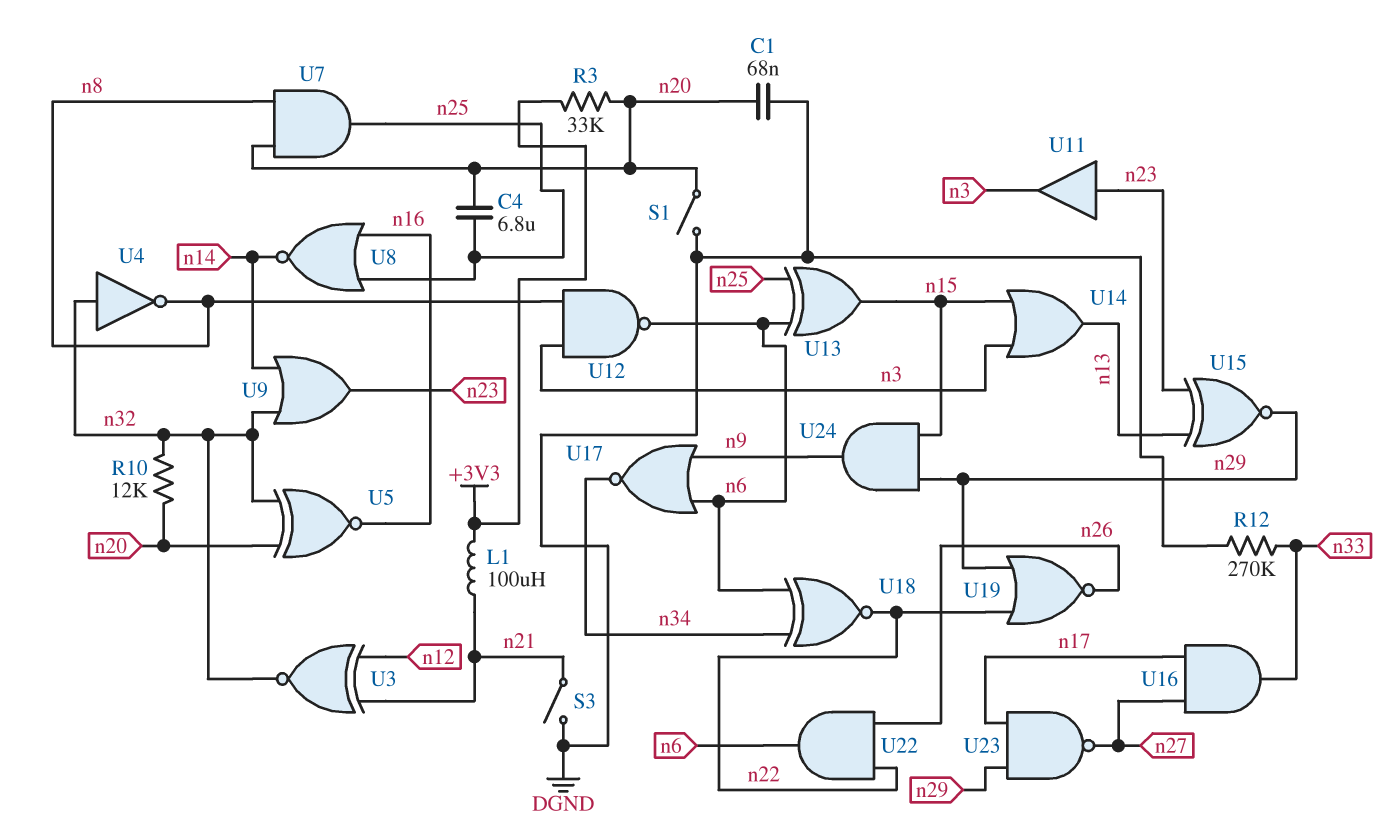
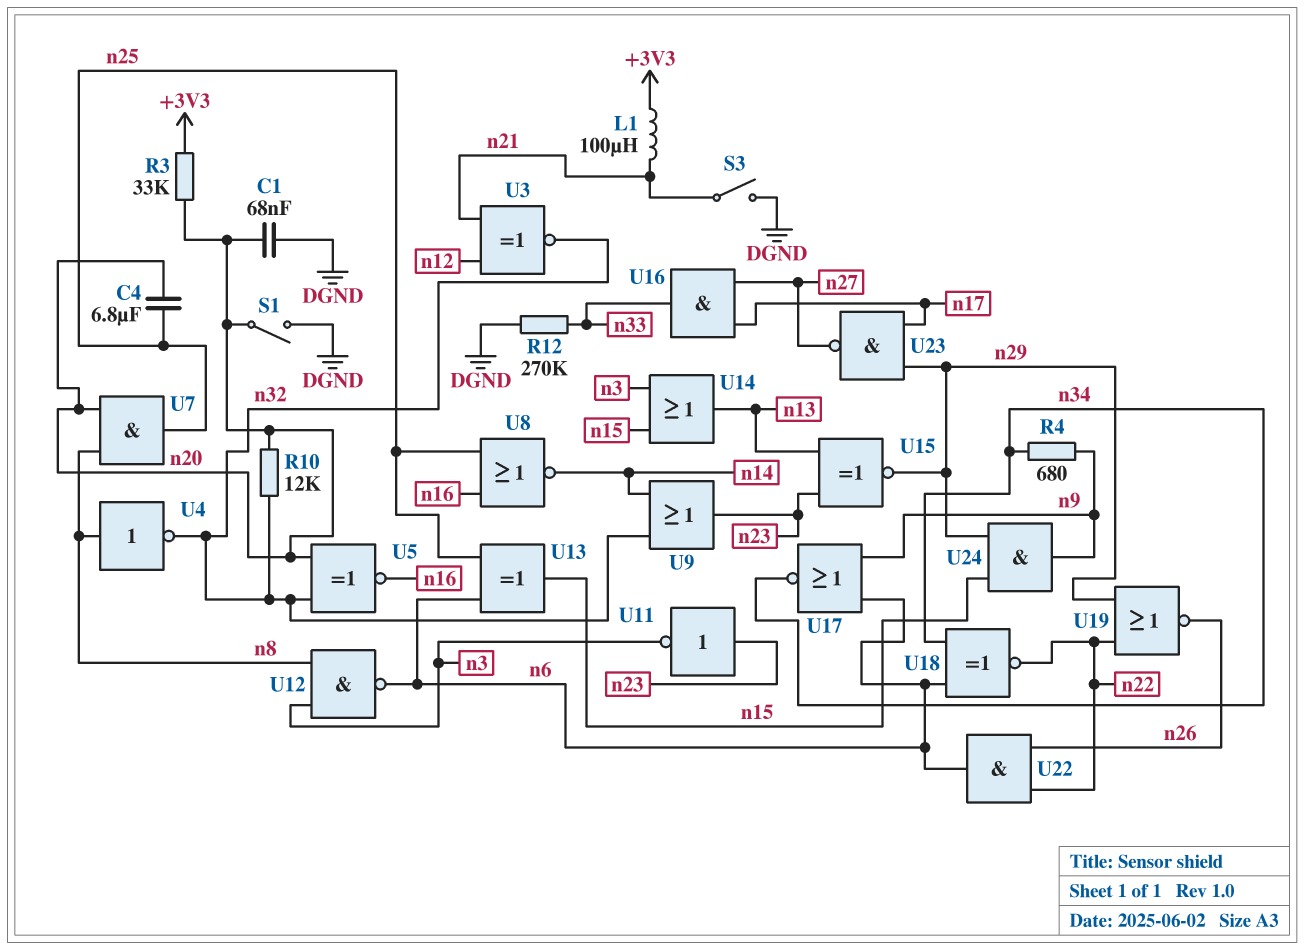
R4: none -> 680 (n9, n34)
U4: NOT (in n32, out n8) -> NOT (in n8, out n32)
U11: buffer (in n23, out n3) -> NOT (in n23, out n3)

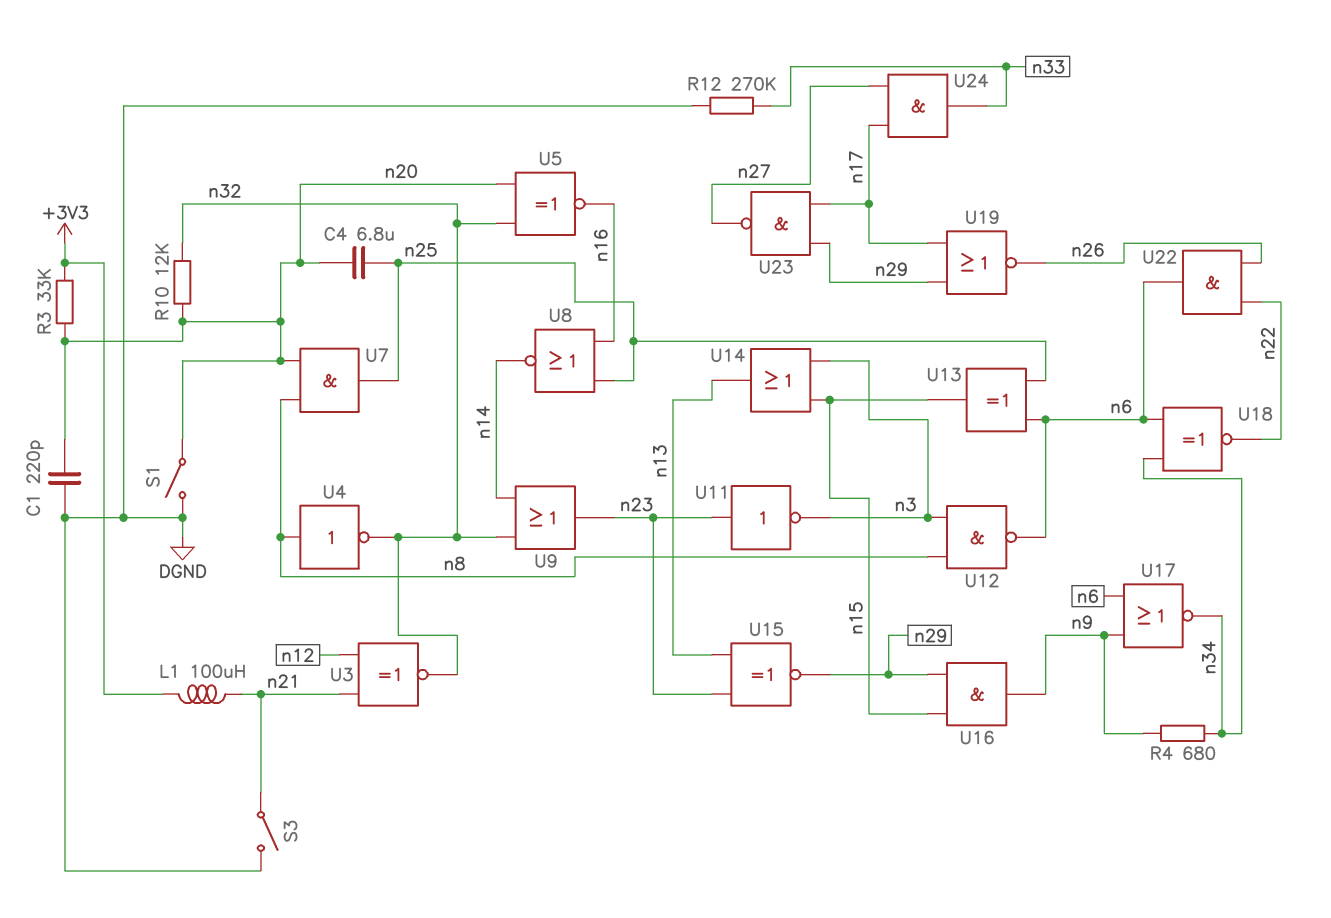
C1: 68nF (DGND, n20) -> 220pF (DGND, n20)
U16: AND (in n17, in n27, out n33) -> AND (in n15, in n29, out n9)
U19: NOR (in n22, in n29, out n26) -> NOR (in n17, in n29, out n26)
U24: AND (in n15, in n29, out n9) -> AND (in n17, in n27, out n33)

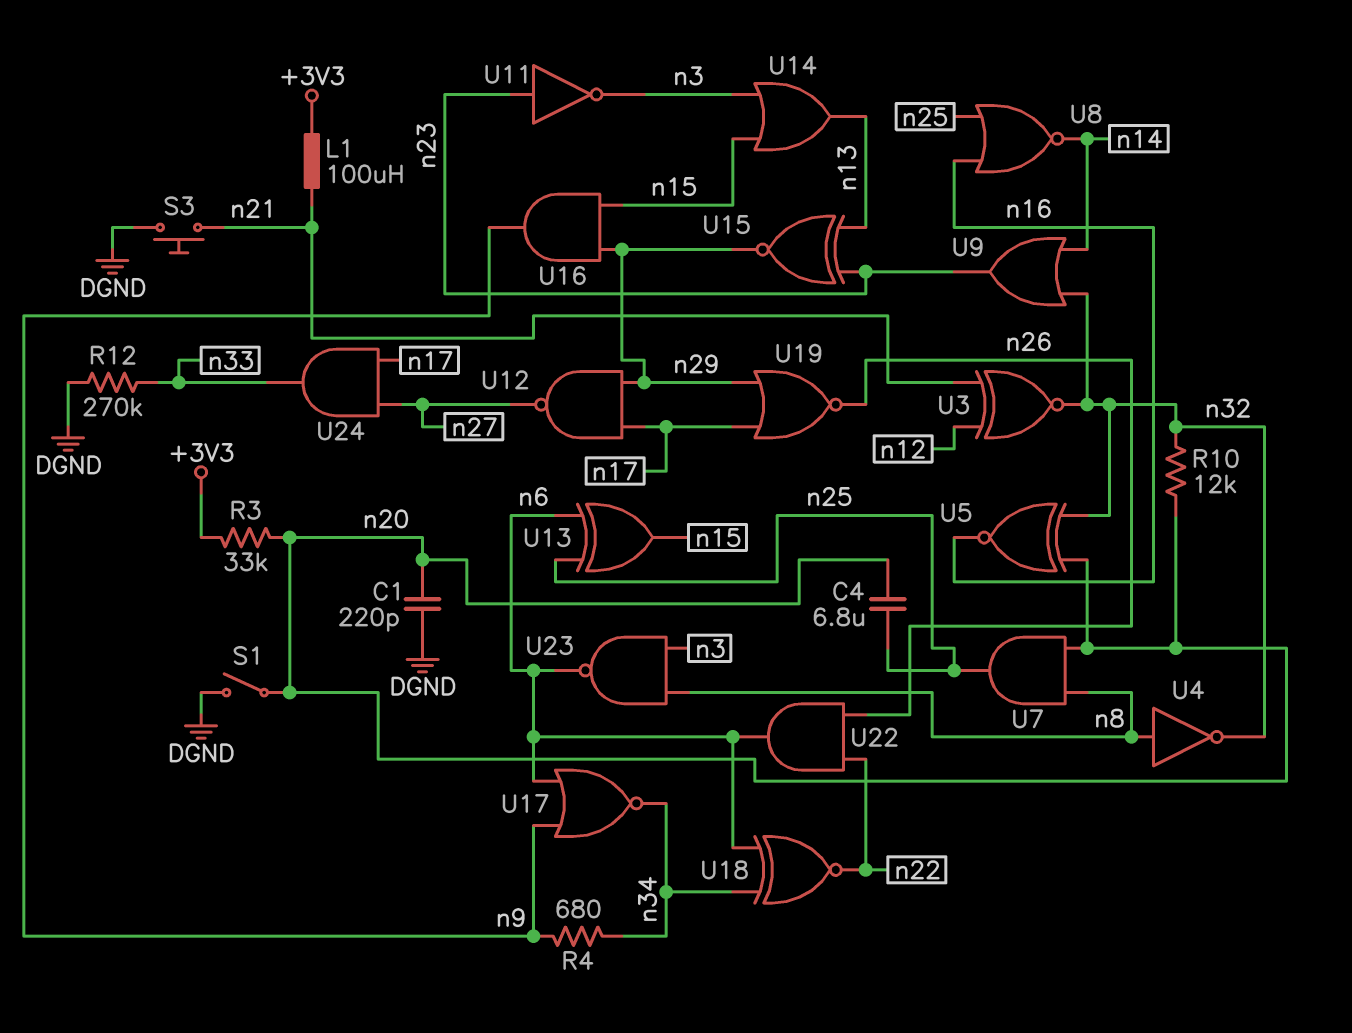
S3: switch (DGND, n21) -> button (DGND, n21)
U12: NAND (in n3, in n8, out n6) -> NAND (in n17, in n29, out n27)
U23: NAND (in n17, in n29, out n27) -> NAND (in n3, in n8, out n6)

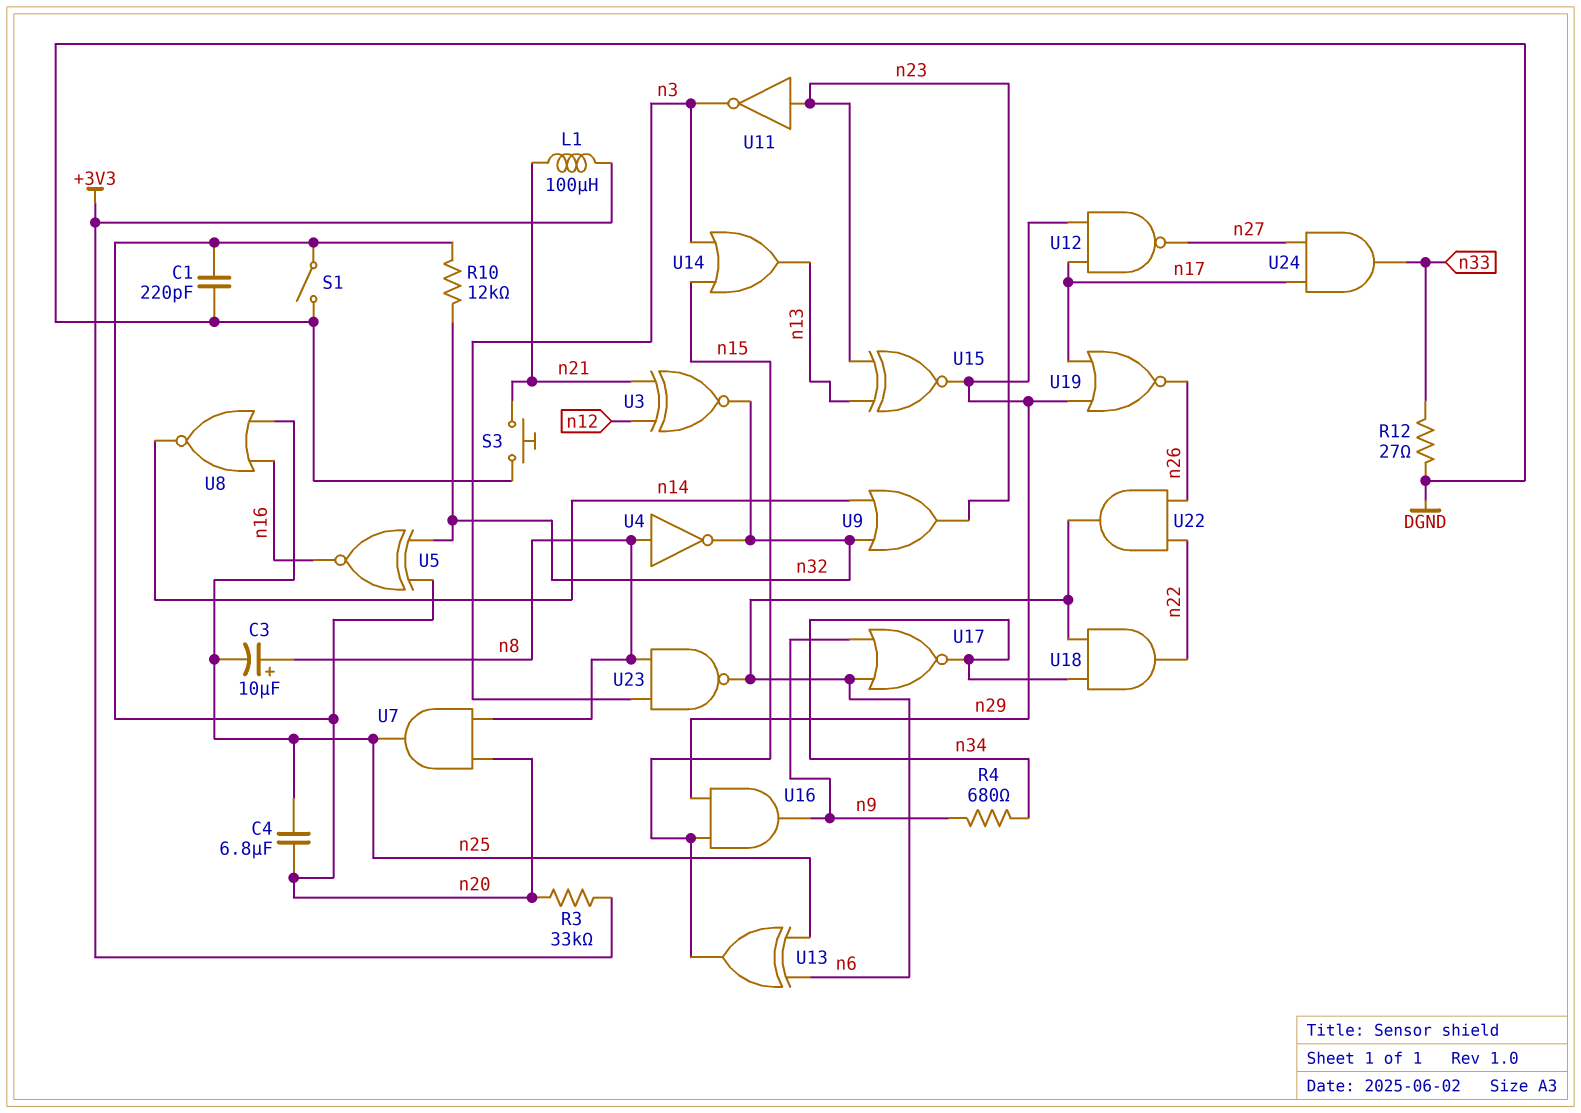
C3: none -> 10uF (plus n8, minus n25)
R12: 270k (DGND, n33) -> 27 (DGND, n33)
U18: XNOR (in n6, in n34, out n22) -> AND (in n6, in n34, out n22)

